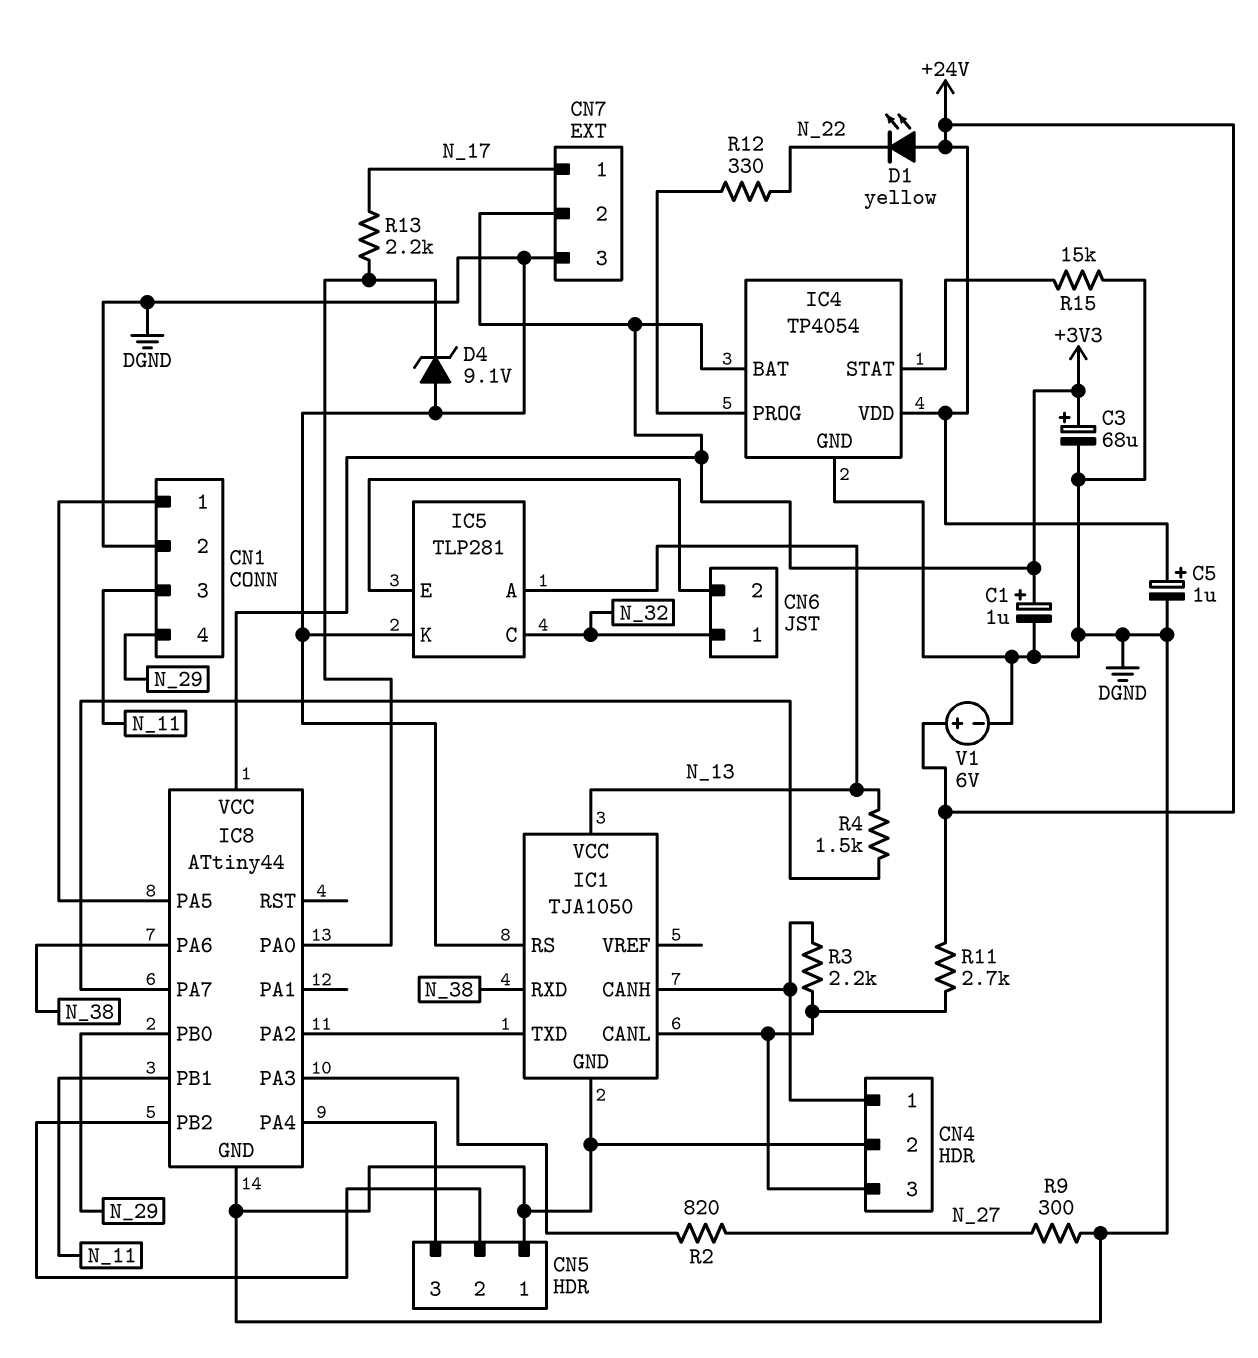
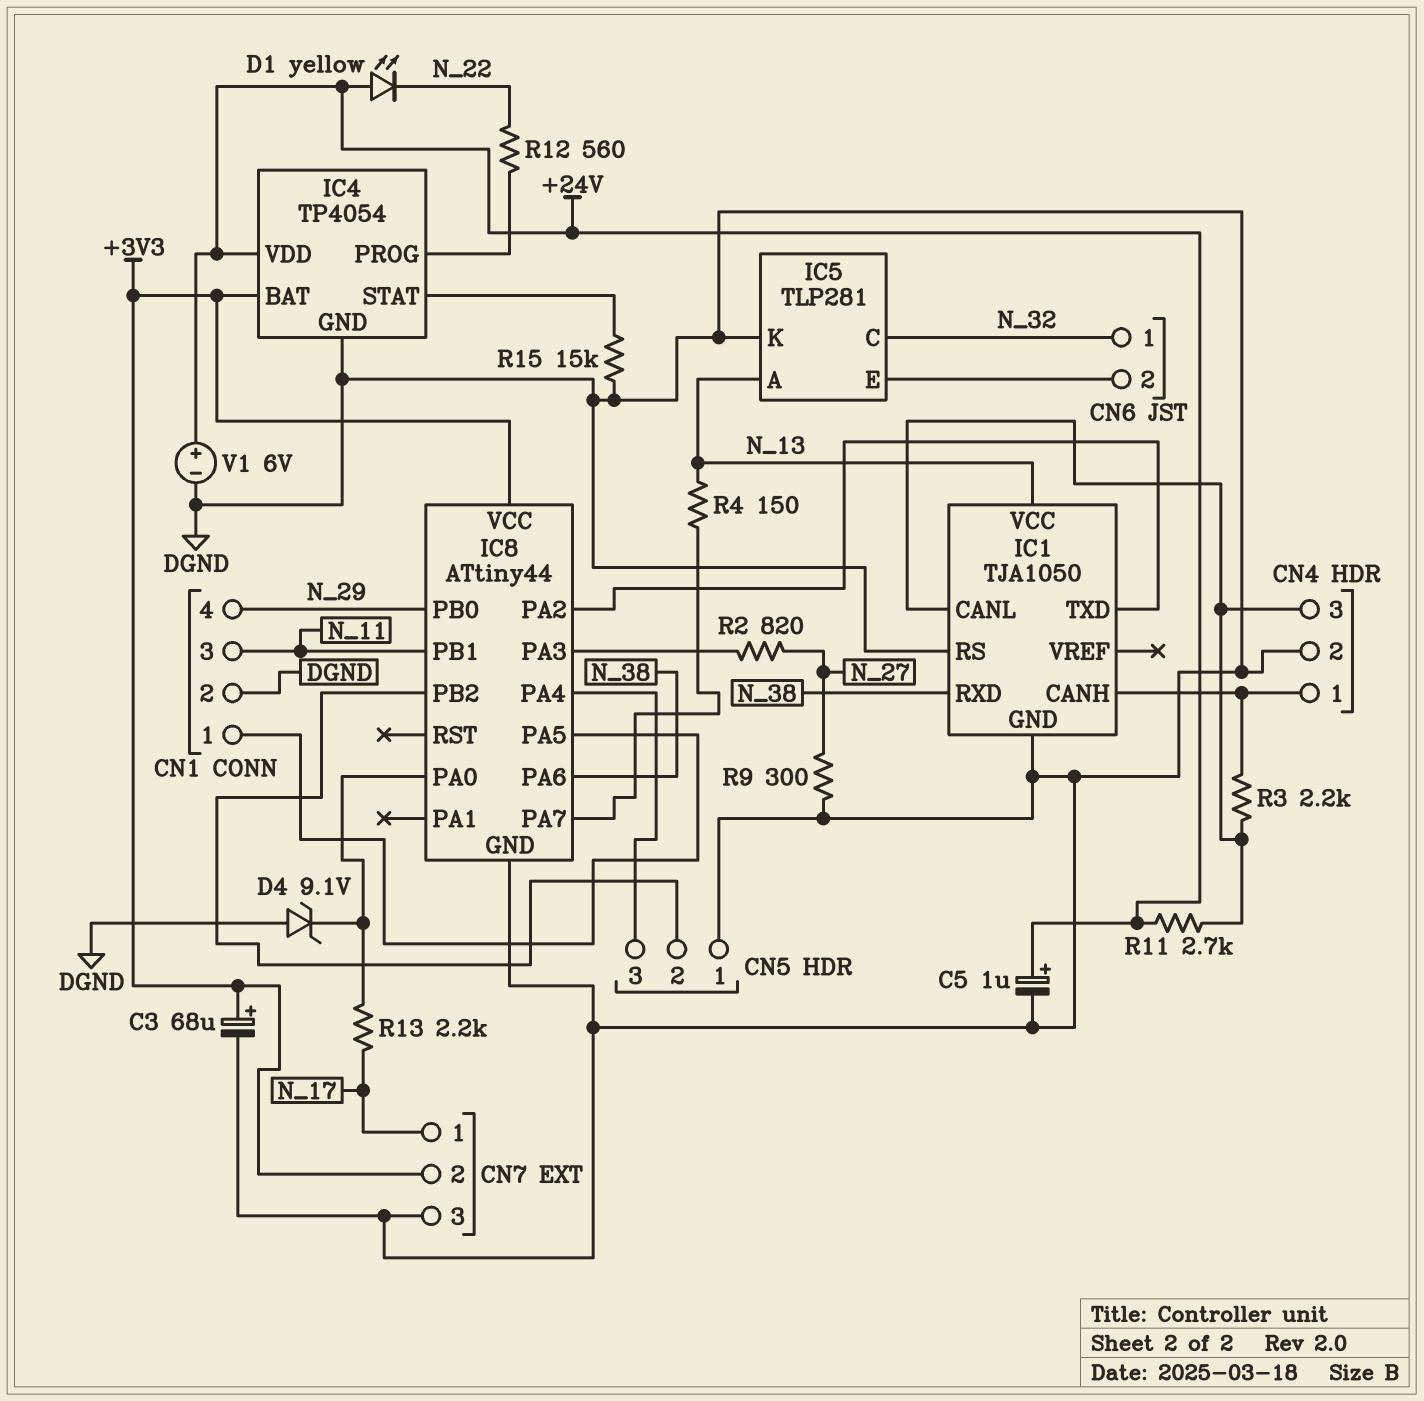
C1: 1uF (plus +3V3, minus DGND) -> none
R4: 1.5k (IC8/PA7, N_13) -> 150 (IC8/PA7, N_13)
R12: 330 (IC4/PROG, N_22) -> 560 (IC4/PROG, N_22)

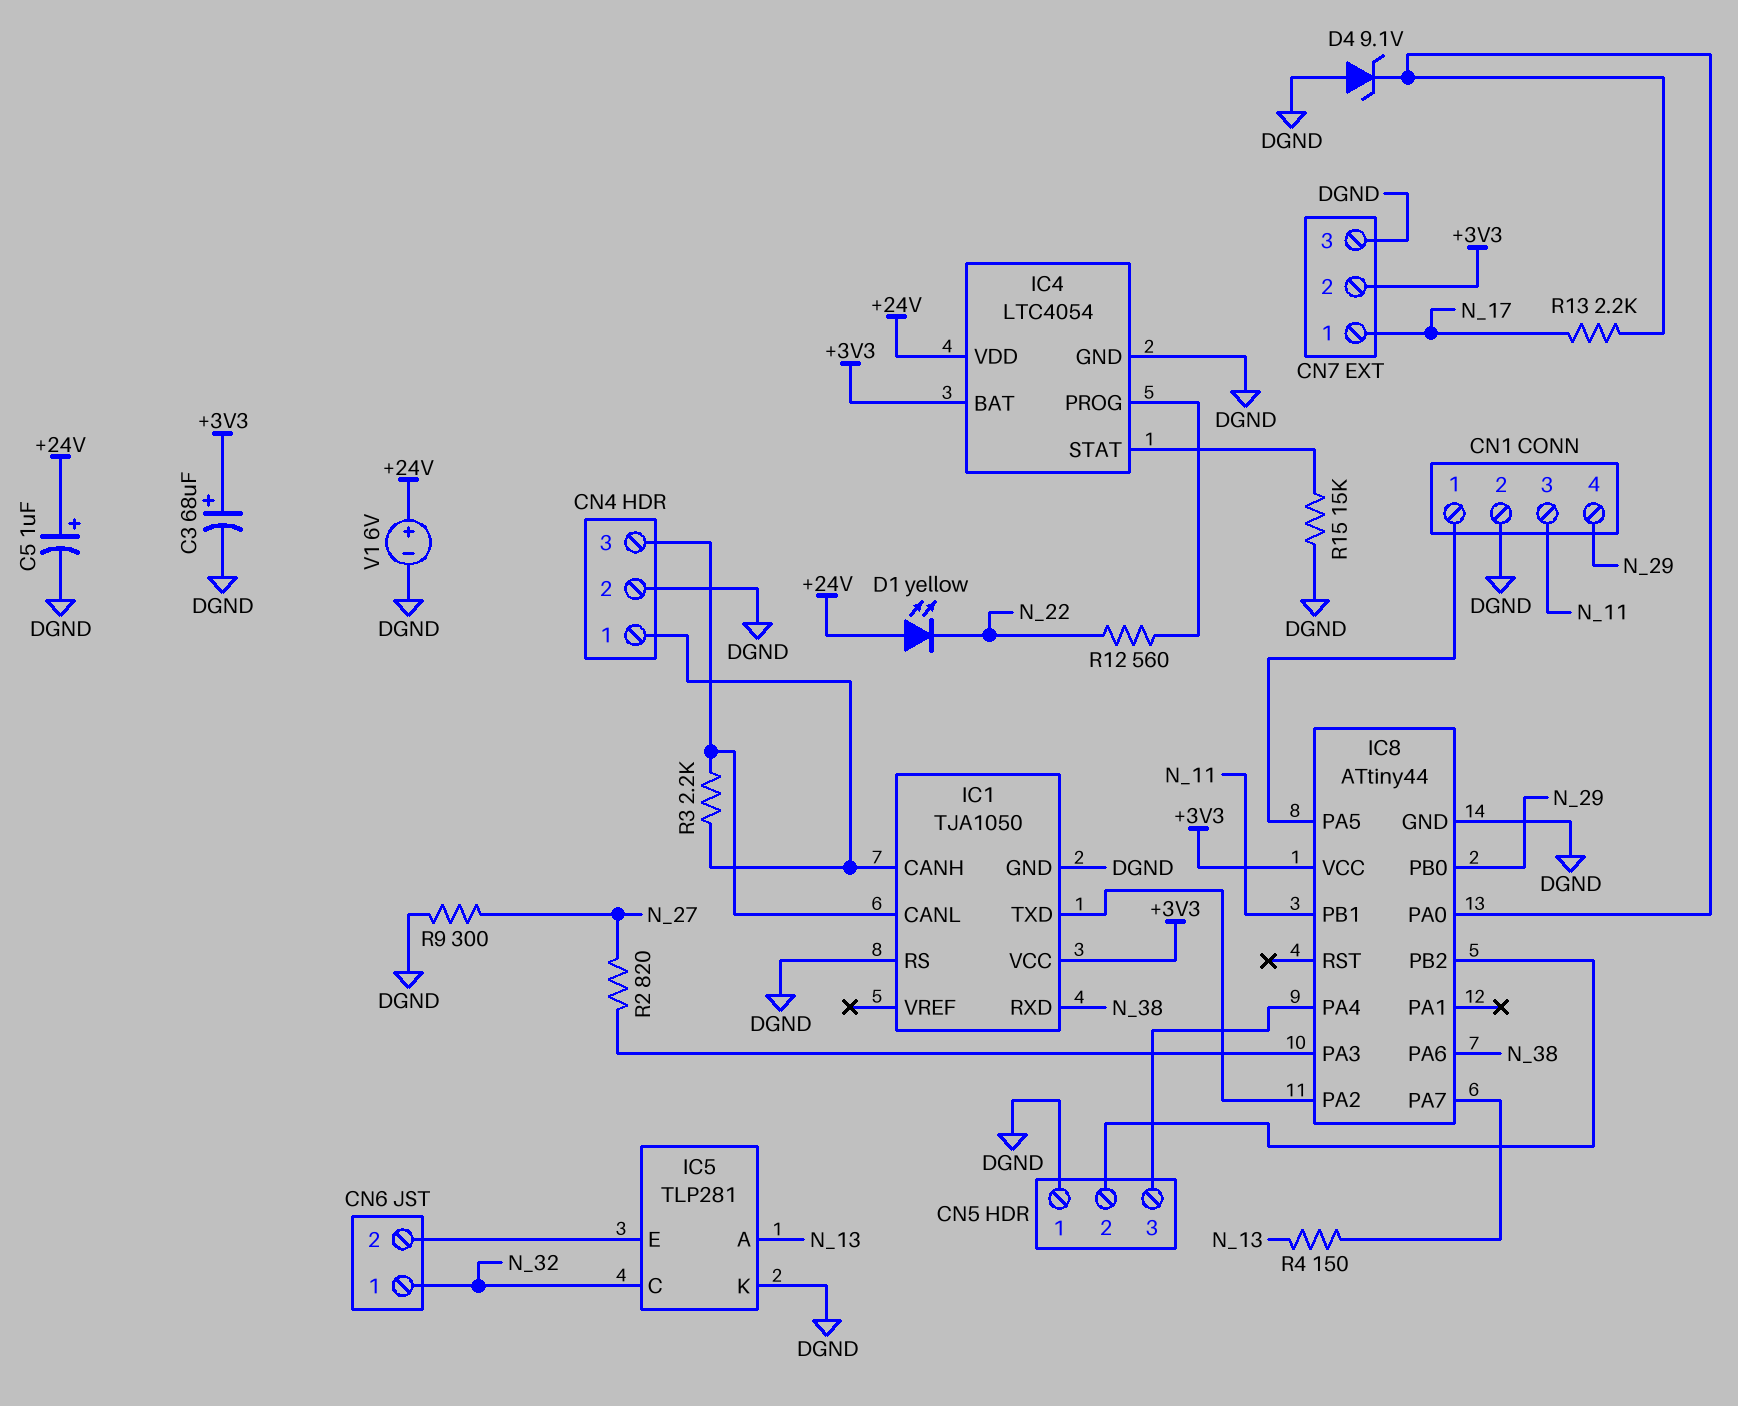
IC1 pin VCC: N_13 -> +3V3
IC4: TP4054 -> LTC4054
R11: 2.7k (+24V, CN4/3) -> none

